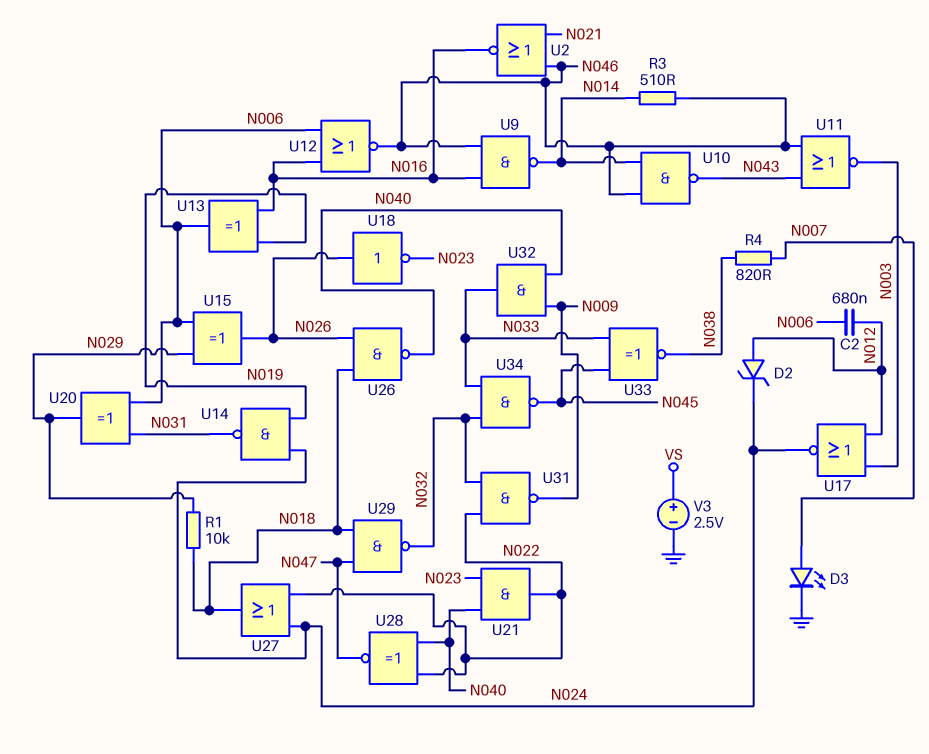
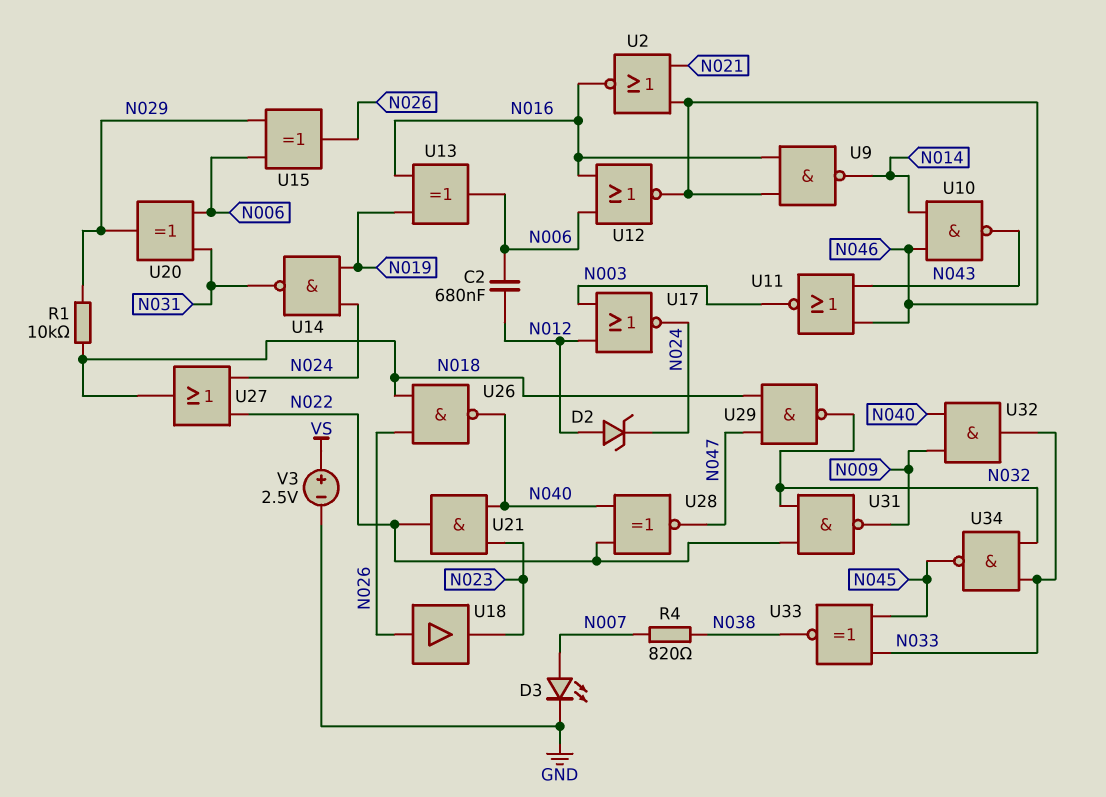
R3: 510 (N014, N046) -> none
U18: NOT (in N026, out N023) -> buffer (in N026, out N023)

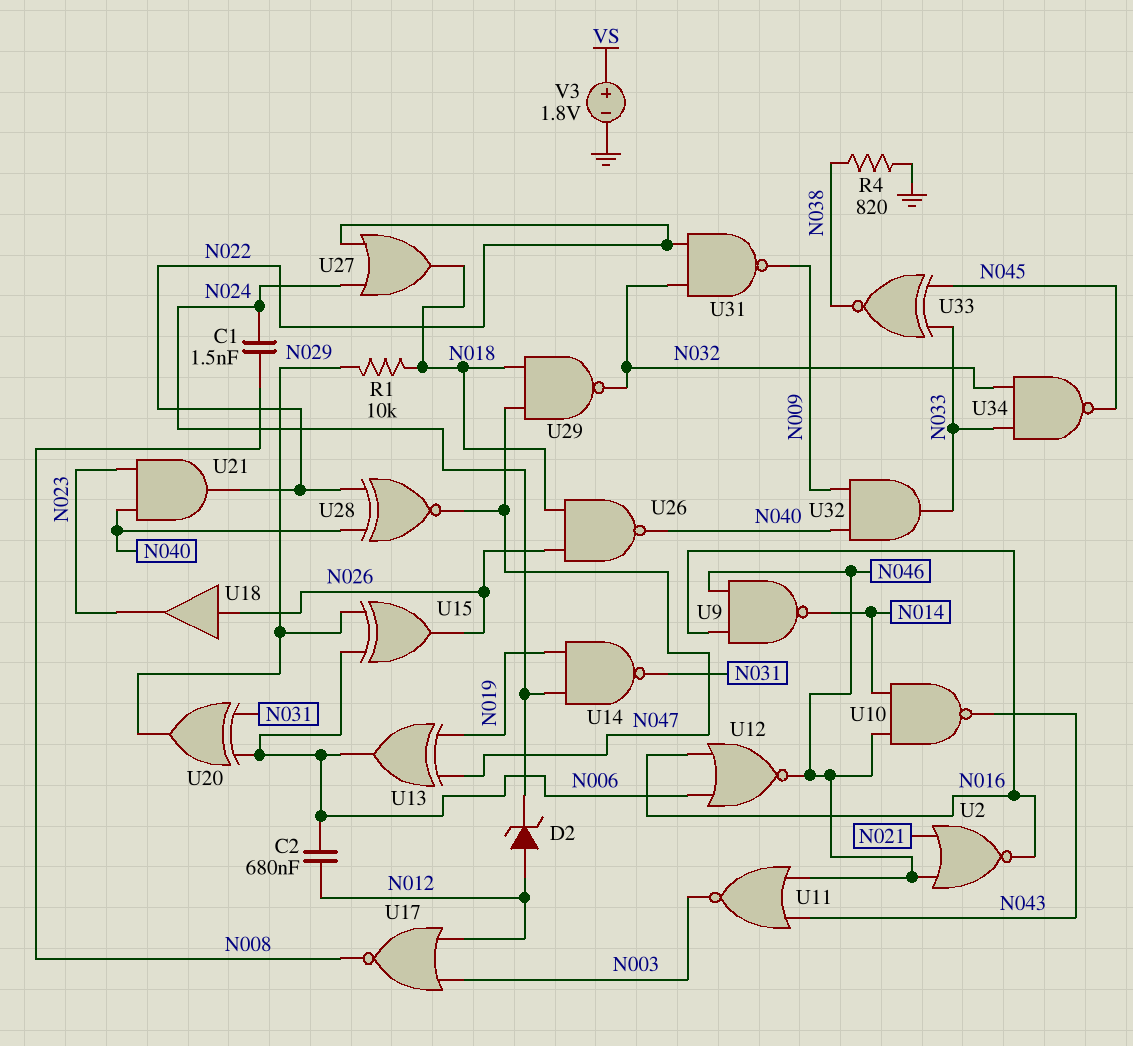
C1: none -> 1.5nF (N008, N024)
D3: LED (A N007, K GND) -> none
R4: 820 (N007, N038) -> 820 (GND, N038)
U13: XOR (in N016, in N019, out N006) -> XOR (in N019, in N047, out N006)
U17: NOR (in N003, in N012, out N024) -> NOR (in N003, in N012, out N008)
V3: 2.5V (plus VS, minus GND) -> 1.8V (plus VS, minus GND)

